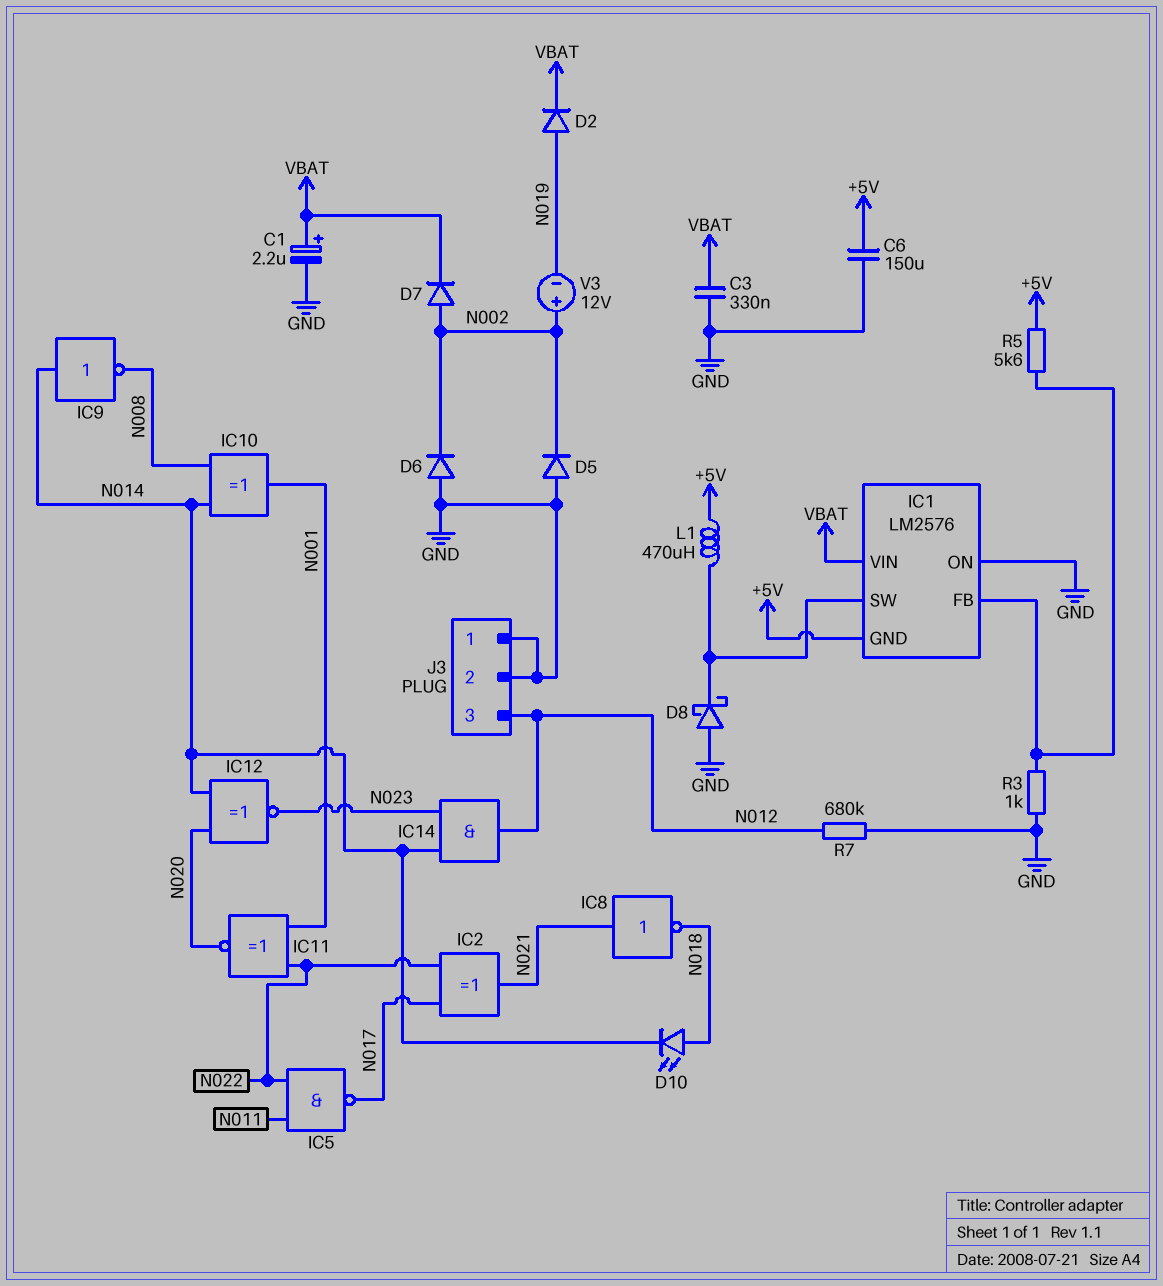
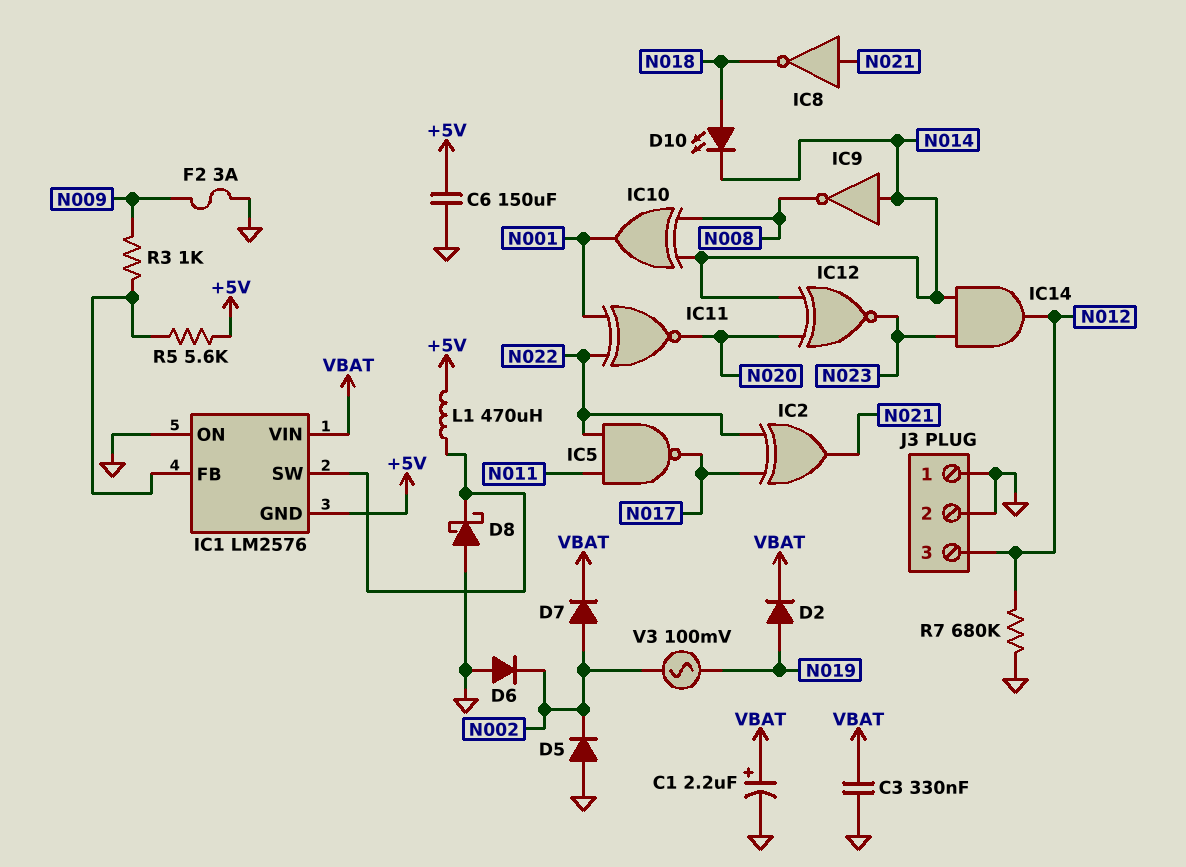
F2: none -> 3A (GND, N009)
R3: 1k (GND, IC1/FB) -> 1k (IC1/FB, N009)
V3: 12V (plus N002, minus N019) -> AC 100mV (N002, N019)

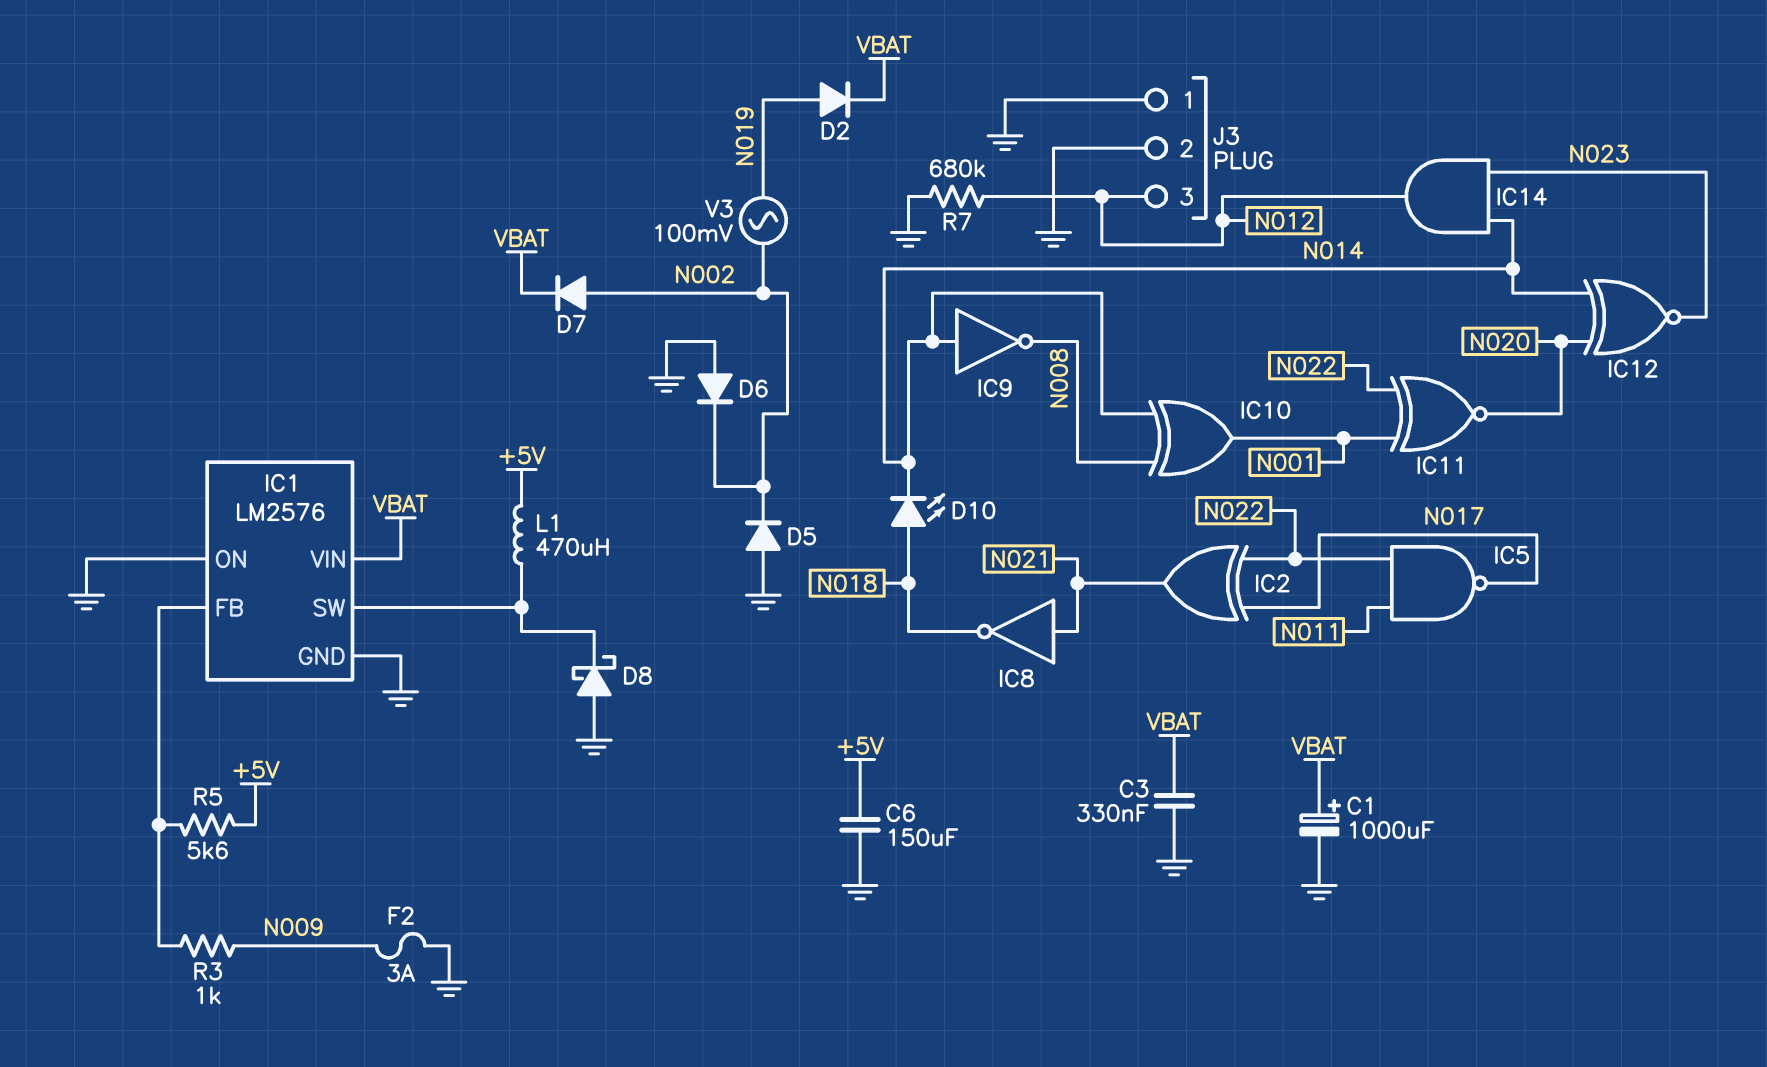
C1: 2.2uF (plus VBAT, minus GND) -> 1000uF (plus VBAT, minus GND)
IC1 pin GND: +5V -> GND

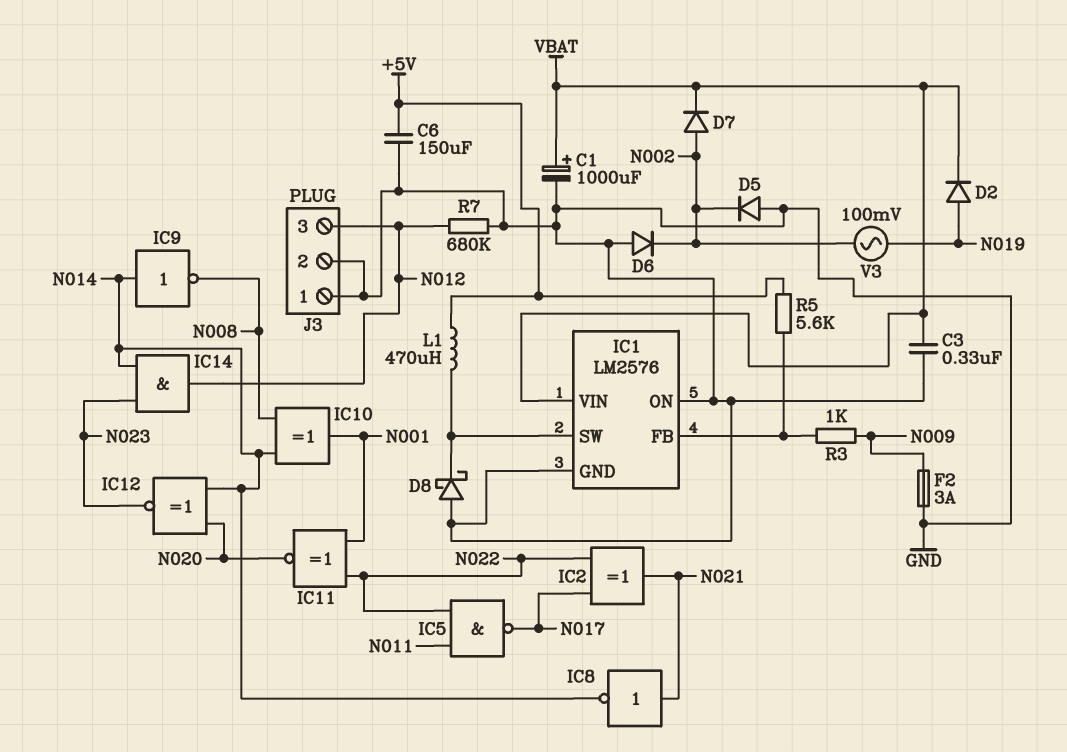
D10: LED (A N018, K N014) -> none
IC8: NOT (in N021, out N018) -> NOT (in N021, out N014)

